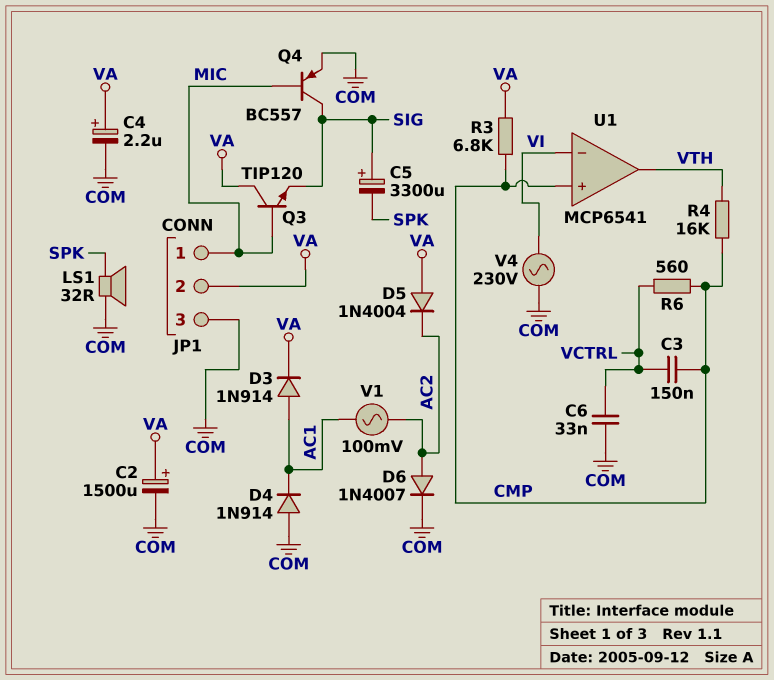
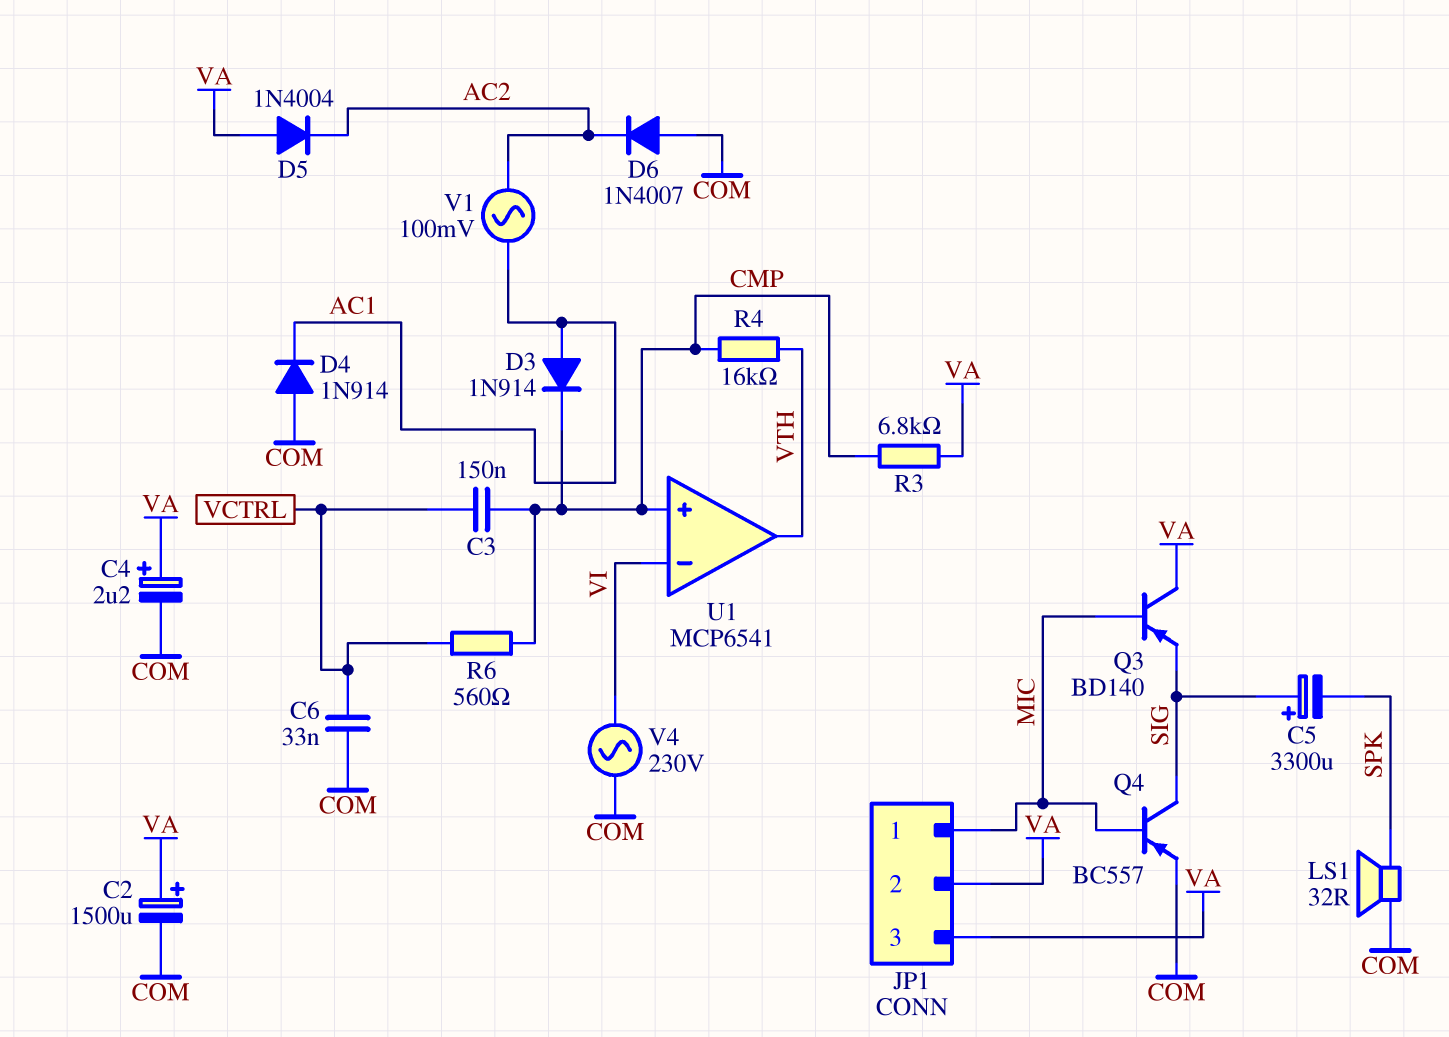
D3: diode 1N914 (A AC1, K VA) -> diode 1N914 (A AC1, K CMP)
D6: diode 1N4007 (A AC2, K COM) -> diode 1N4007 (A COM, K AC2)
JP1 pin 3: COM -> VA
Q3: NPN TIP120 (B MIC, C VA, E SIG) -> PNP BD140 (B MIC, C VA, E SIG)

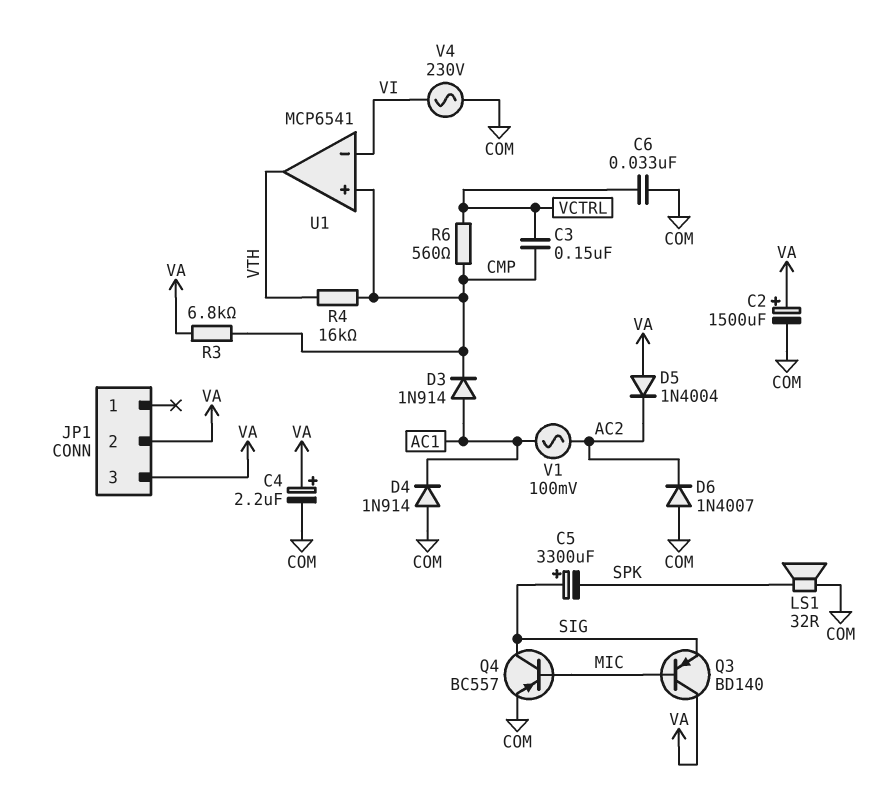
JP1 pin 1: MIC -> none

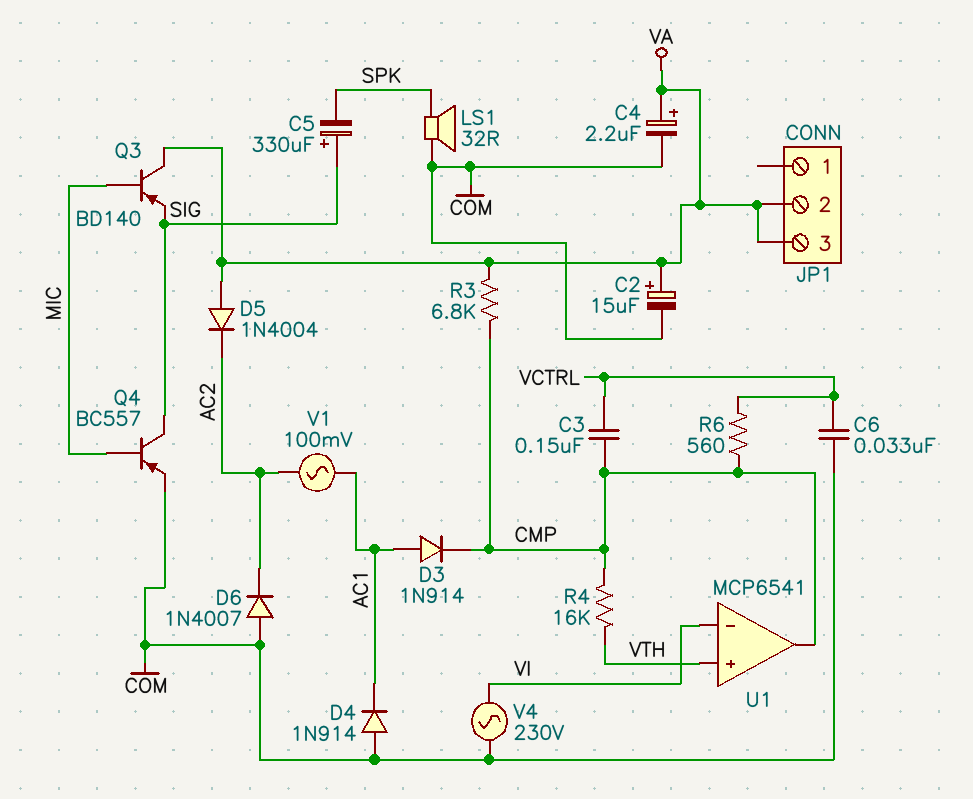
C2: 1500uF (plus VA, minus COM) -> 15uF (plus VA, minus COM)
C5: 3300uF (plus SIG, minus SPK) -> 330uF (plus SIG, minus SPK)
U1 pin in+: CMP -> VTH
U1 pin out: VTH -> CMP

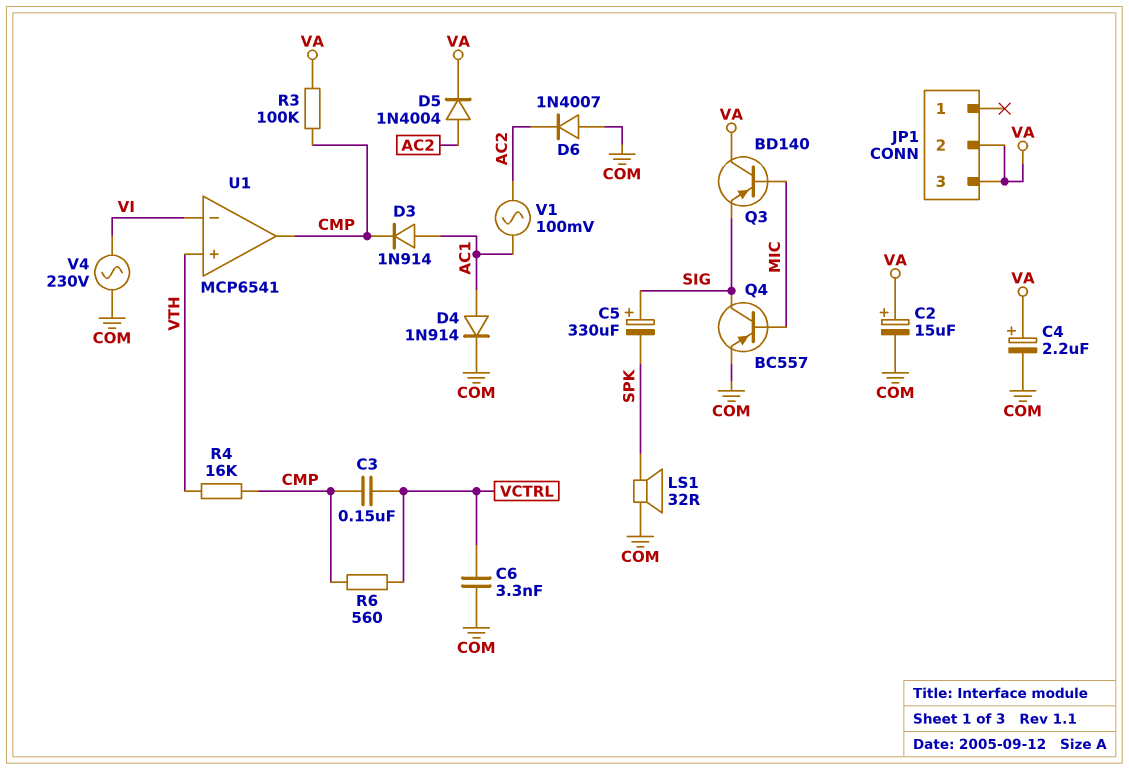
C6: 33nF (COM, VCTRL) -> 3.3nF (COM, VCTRL)
D4: diode 1N914 (A COM, K AC1) -> diode 1N914 (A AC1, K COM)
D5: diode 1N4004 (A VA, K AC2) -> diode 1N4004 (A AC2, K VA)
R3: 6.8k (CMP, VA) -> 100k (CMP, VA)

